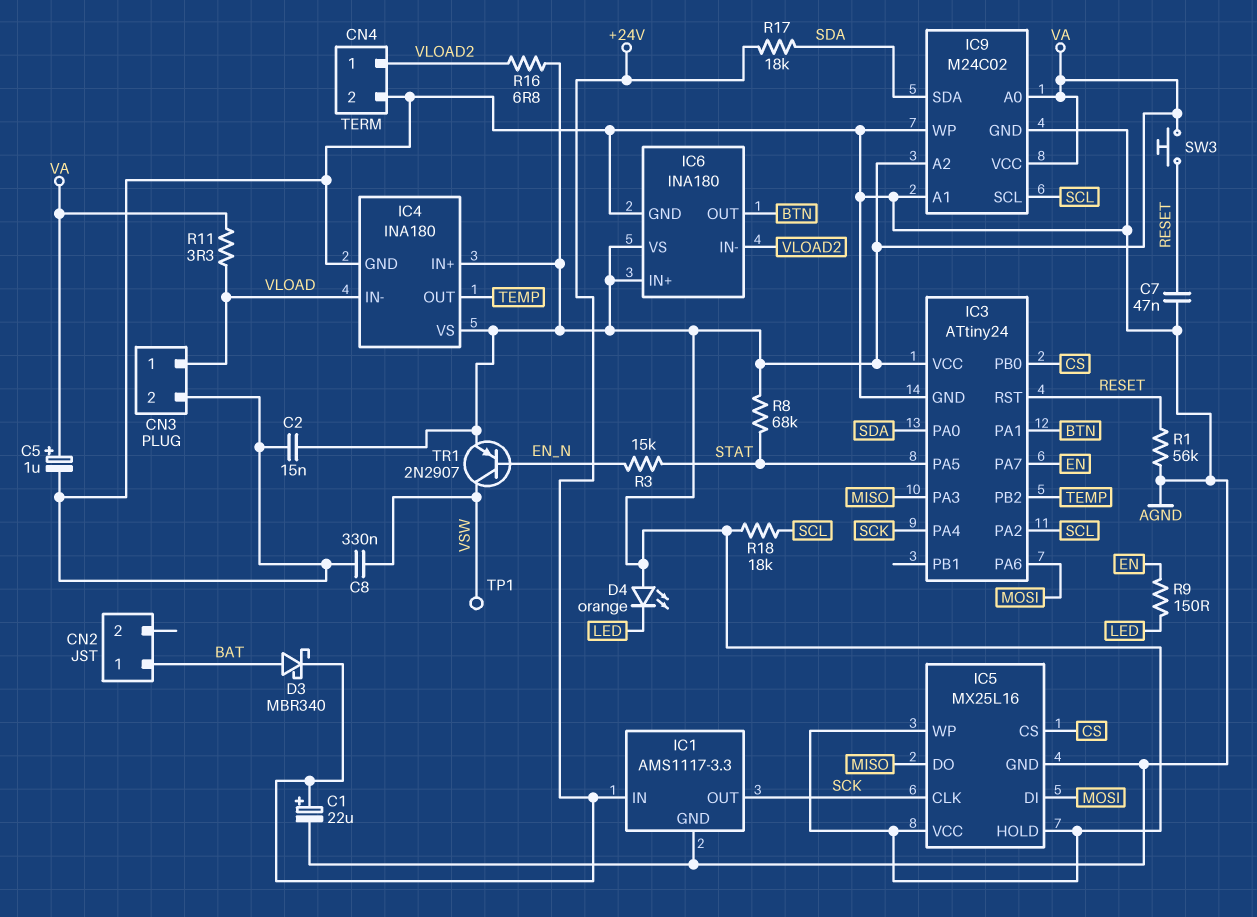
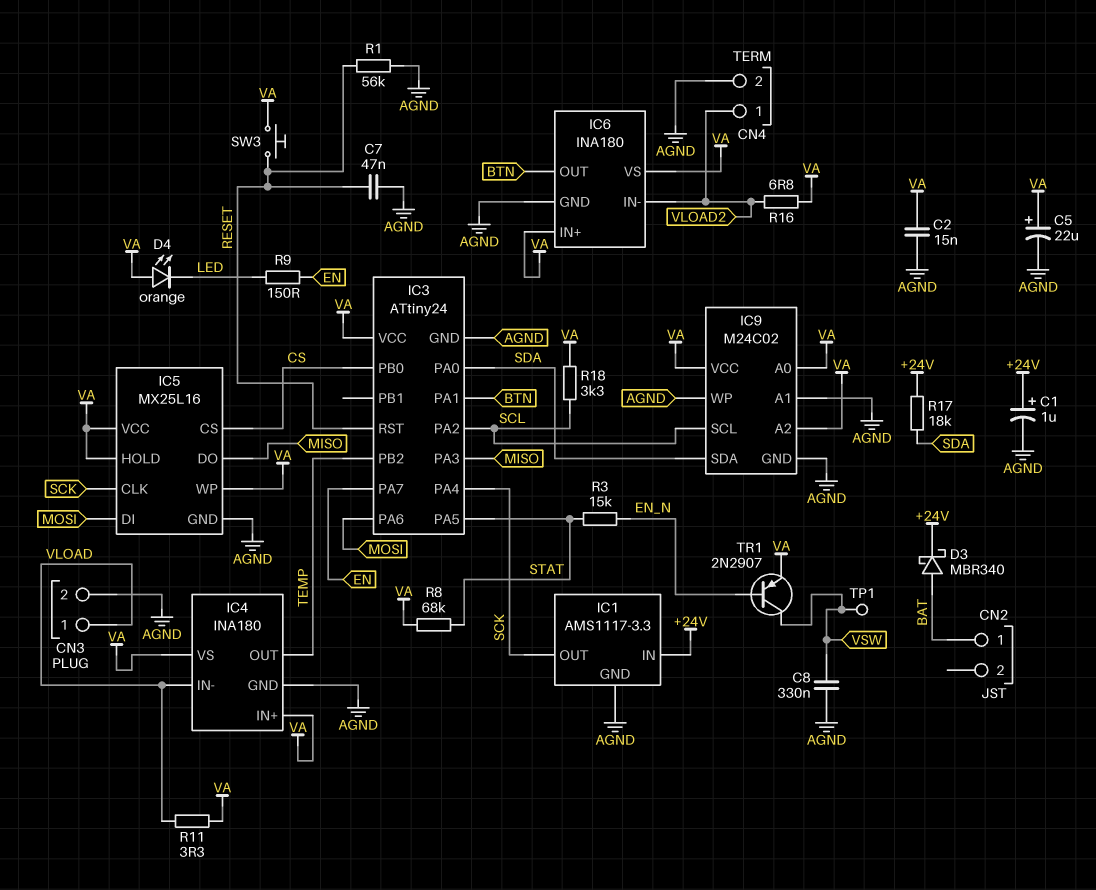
C1: 22uF (plus +24V, minus AGND) -> 1uF (plus +24V, minus AGND)
C5: 1uF (plus VA, minus AGND) -> 22uF (plus VA, minus AGND)
R18: 18k (SCL, VA) -> 3.3k (SCL, VA)

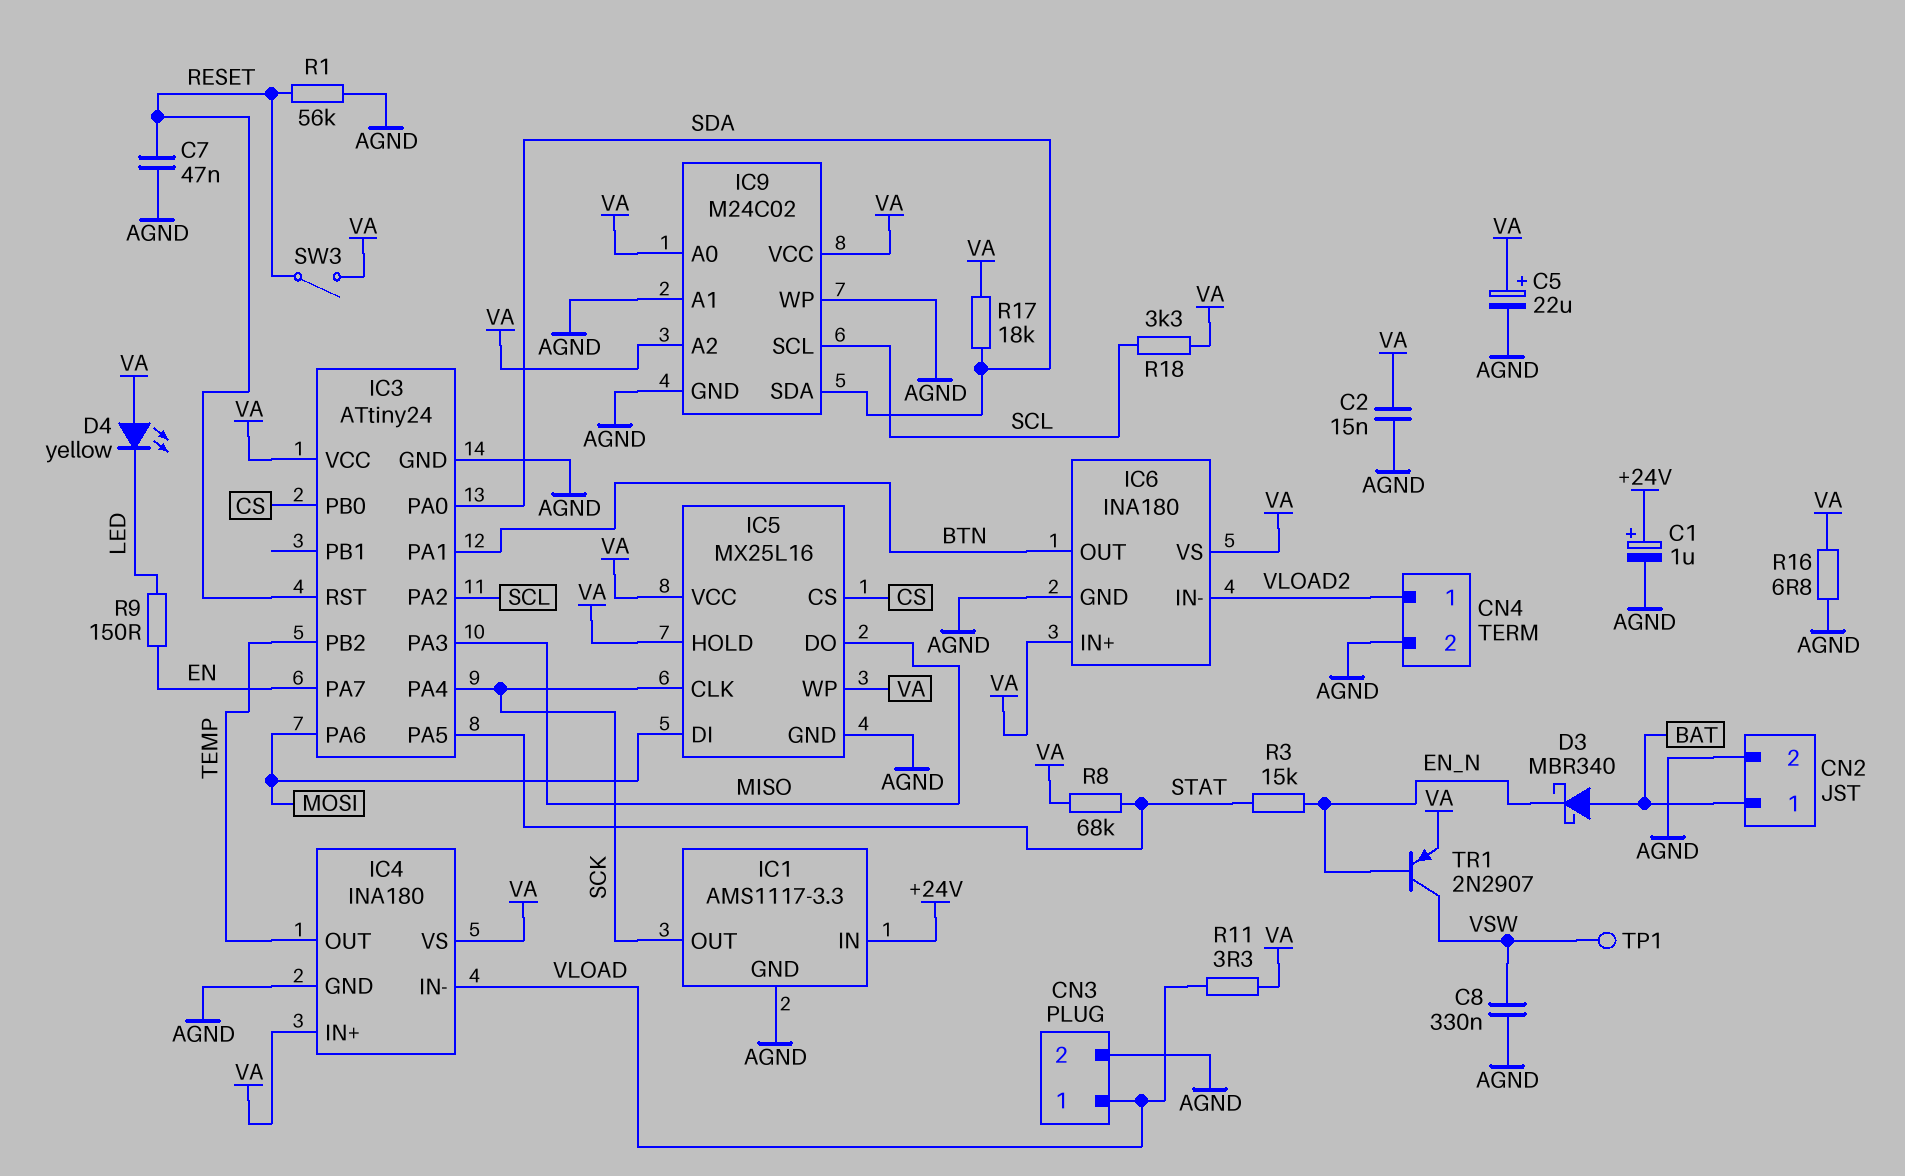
CN2 pin 2: none -> AGND
D3: schottky MBR340 (A BAT, K +24V) -> schottky MBR340 (A BAT, K EN_N)
D4: LED orange (A VA, K LED) -> LED yellow (A VA, K LED)
R16: 6.8 (VA, VLOAD2) -> 6.8 (AGND, VA)
R17: 18k (+24V, SDA) -> 18k (SDA, VA)
SW3: button (RESET, VA) -> switch (RESET, VA)

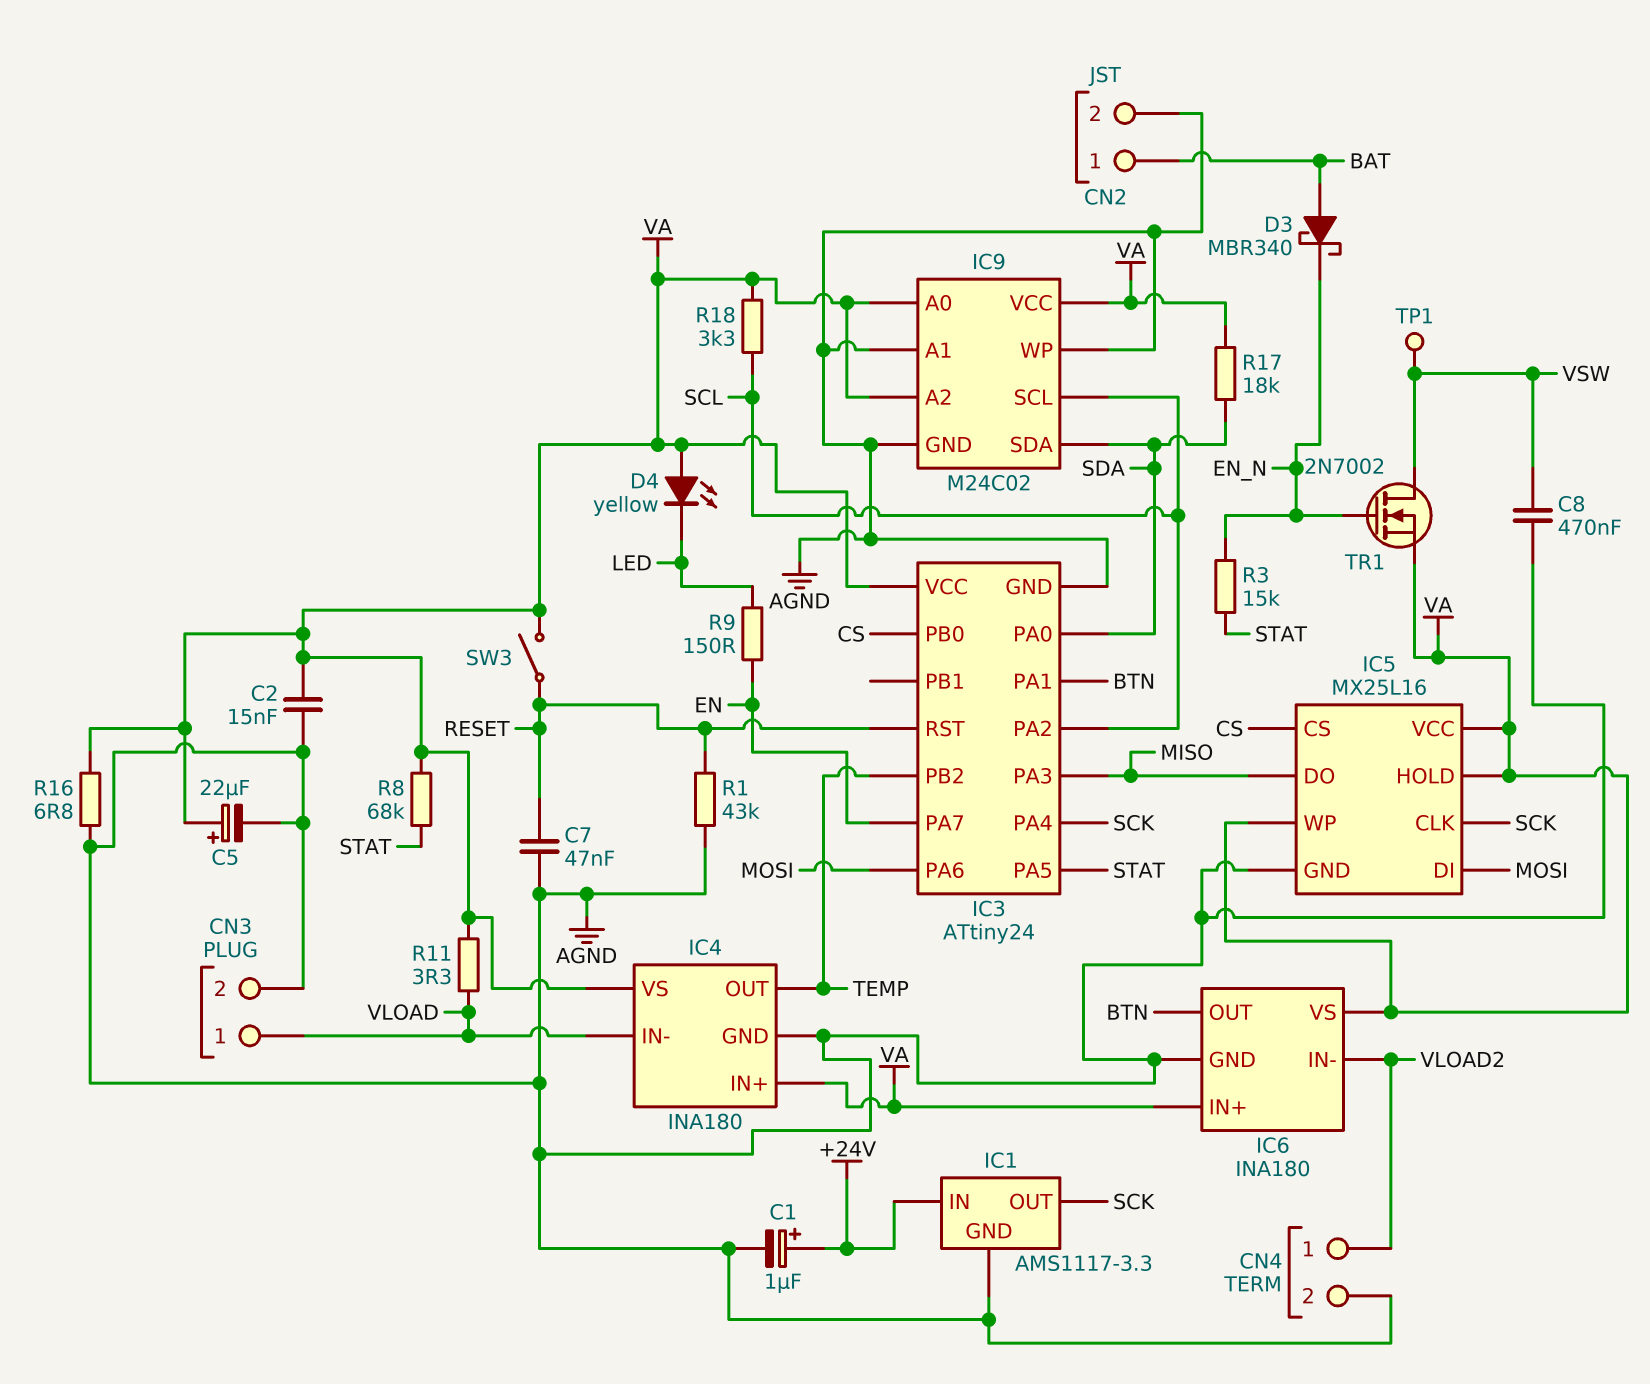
C8: 330nF (AGND, VSW) -> 470nF (AGND, VSW)
R1: 56k (AGND, RESET) -> 43k (AGND, RESET)
TR1: PNP 2N2907 (B EN_N, C VSW, E VA) -> NMOS 2N7002 (G EN_N, D VSW, S VA)

